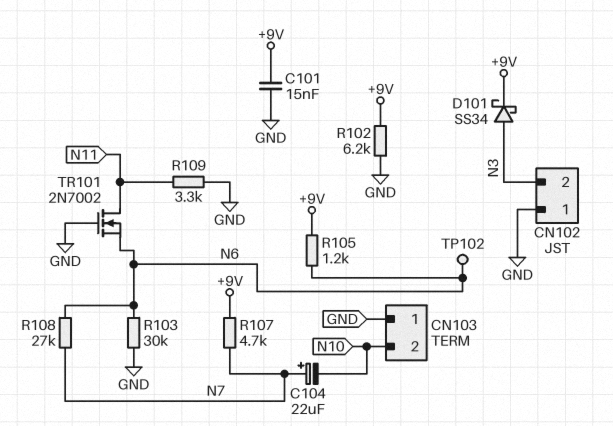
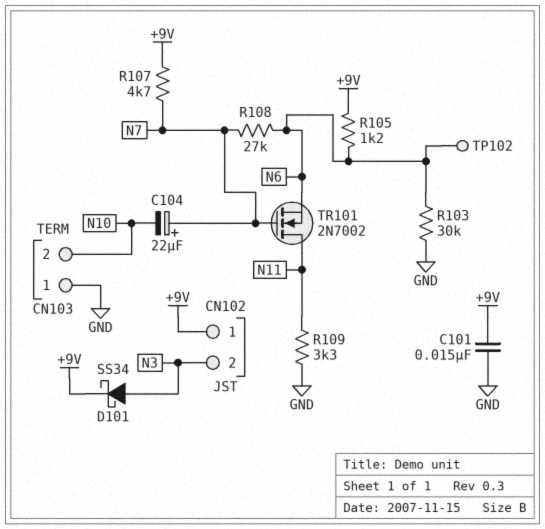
CN102 pin 1: GND -> +9V
R102: 6.2k (+9V, GND) -> none
TR101: NMOS 2N7002 (G GND, D N11, S N6) -> NMOS 2N7002 (G N7, D N11, S N6)

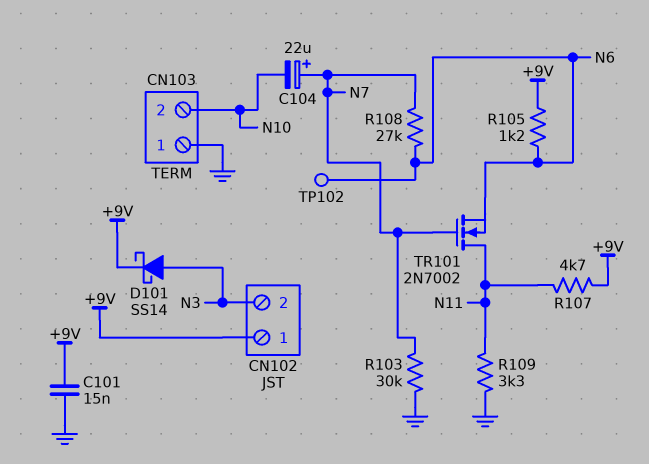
D101: schottky SS34 (A N3, K +9V) -> schottky SS14 (A N3, K +9V)
R103: 30k (GND, N6) -> 30k (GND, N7)
R107: 4.7k (+9V, N7) -> 4.7k (+9V, N11)

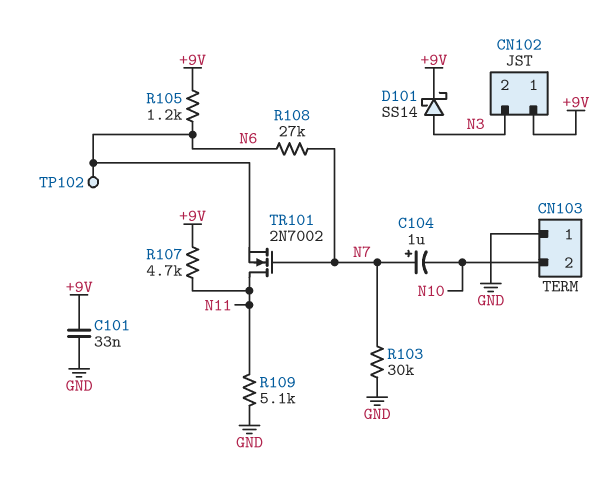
C101: 15nF (+9V, GND) -> 33nF (+9V, GND)
C104: 22uF (plus N7, minus N10) -> 1uF (plus N7, minus N10)
R109: 3.3k (GND, N11) -> 5.1k (GND, N11)

